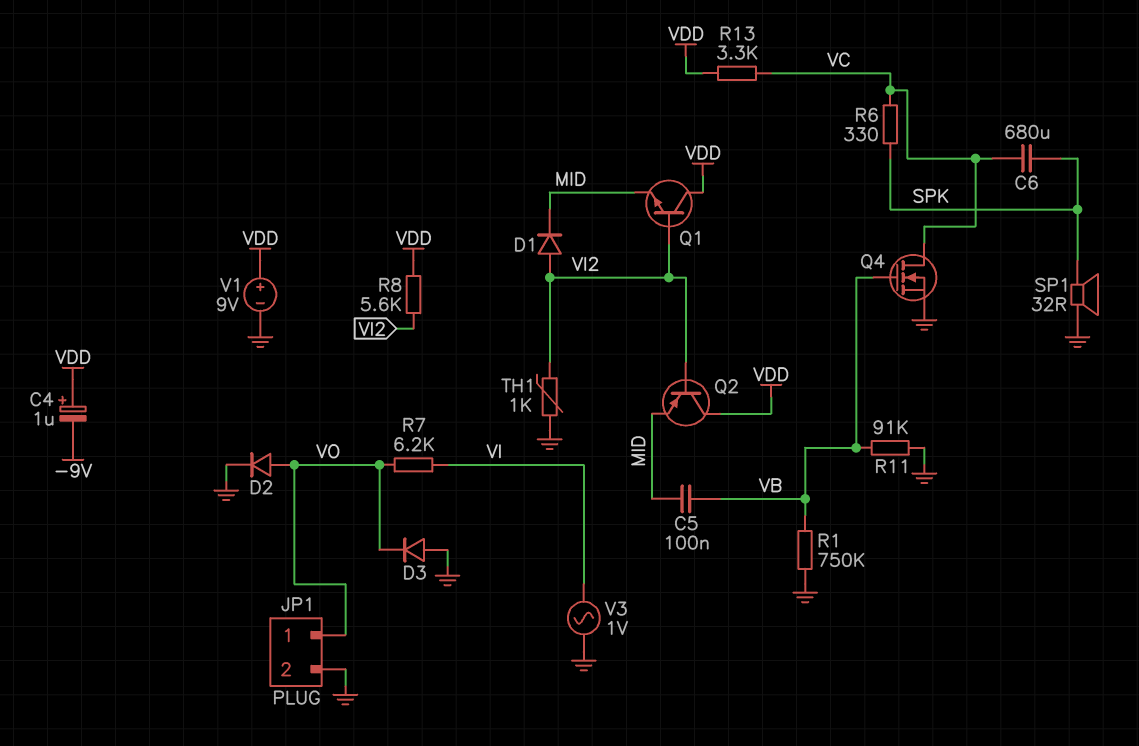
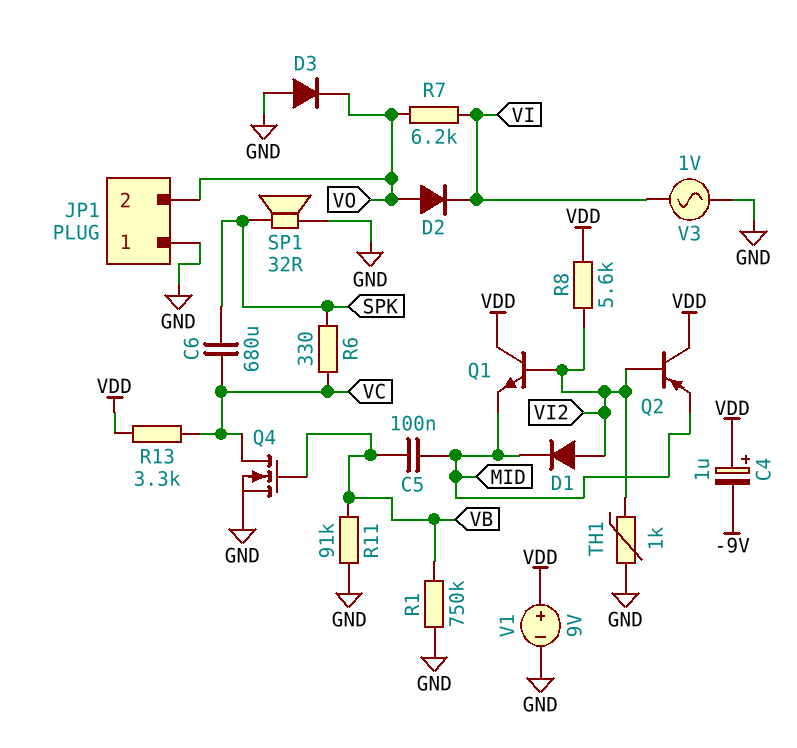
D2: diode (A VO, K GND) -> diode (A VO, K VI)
JP1 pin 1: VO -> GND
JP1 pin 2: GND -> VO

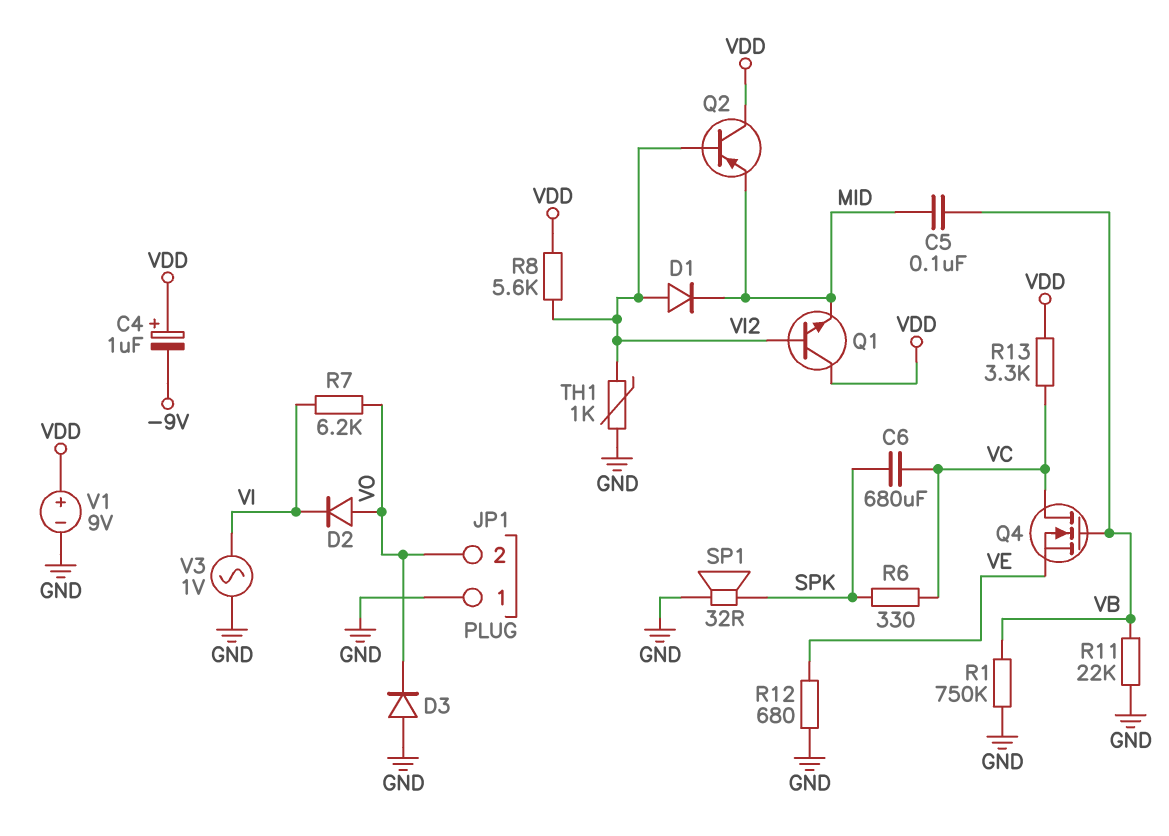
Q4: NMOS (G VB, D VC, S GND) -> NMOS (G VB, D VC, S VE)
R11: 91k (GND, VB) -> 22k (GND, VB)
R12: none -> 680 (GND, VE)

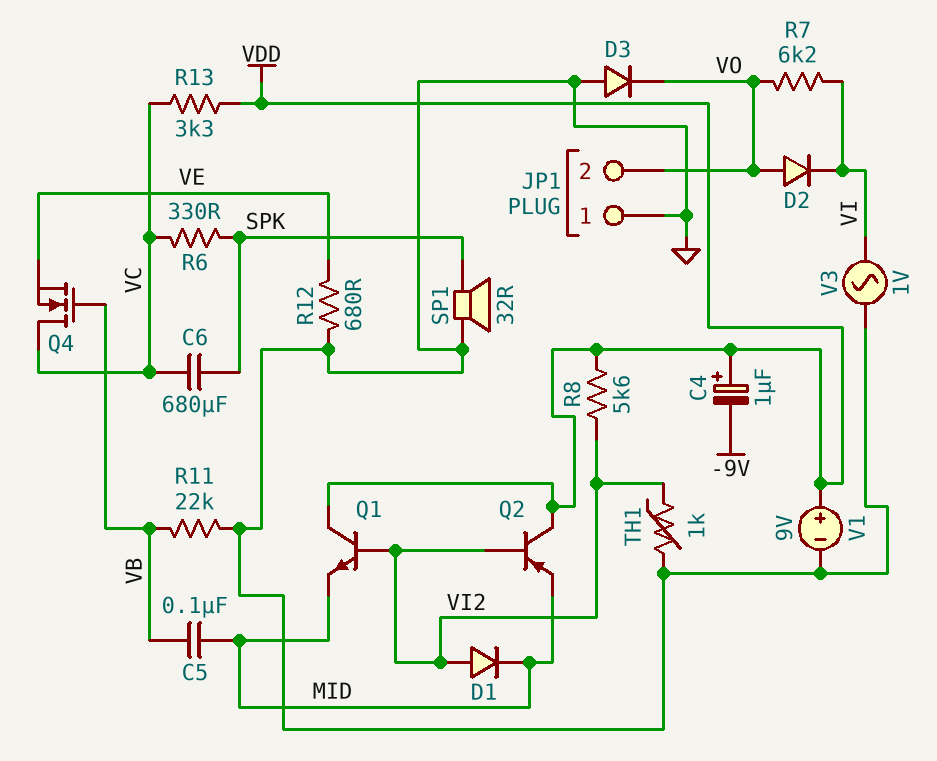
R1: 750k (GND, VB) -> none

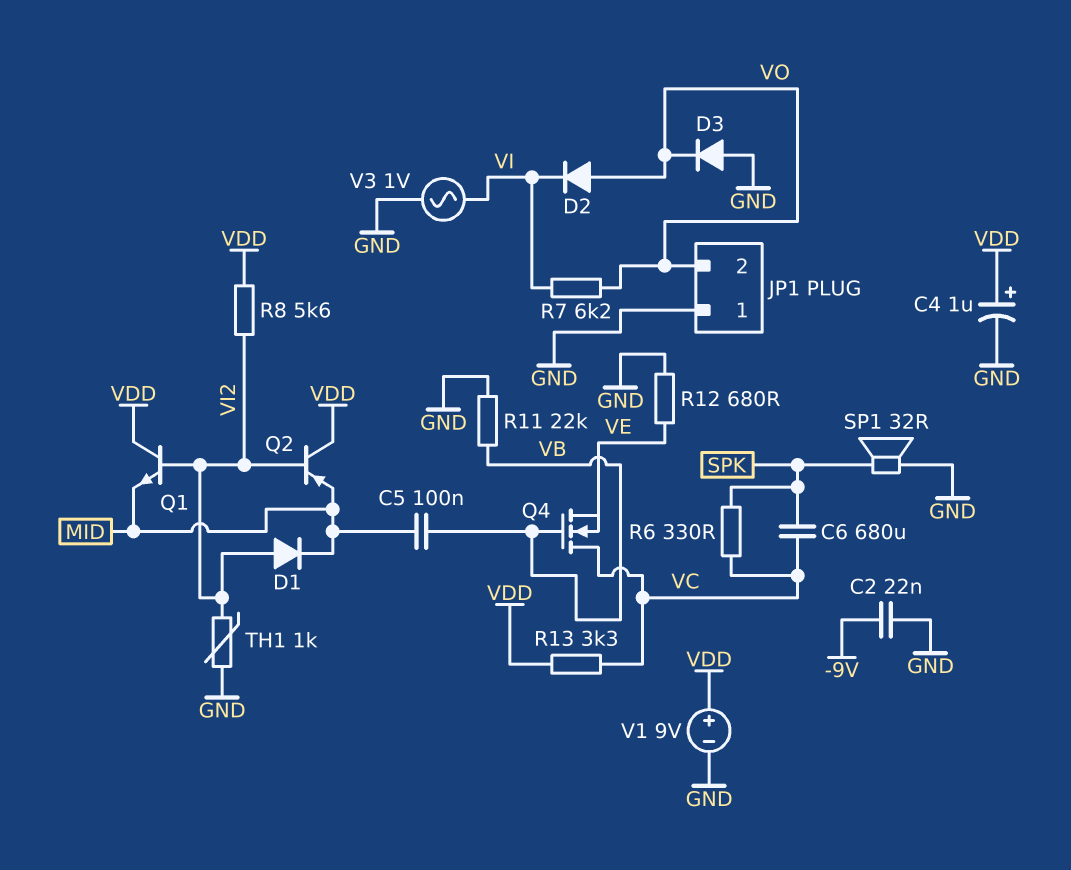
C2: none -> 22nF (-9V, GND)
C4: 1uF (plus VDD, minus -9V) -> 1uF (plus VDD, minus GND)

